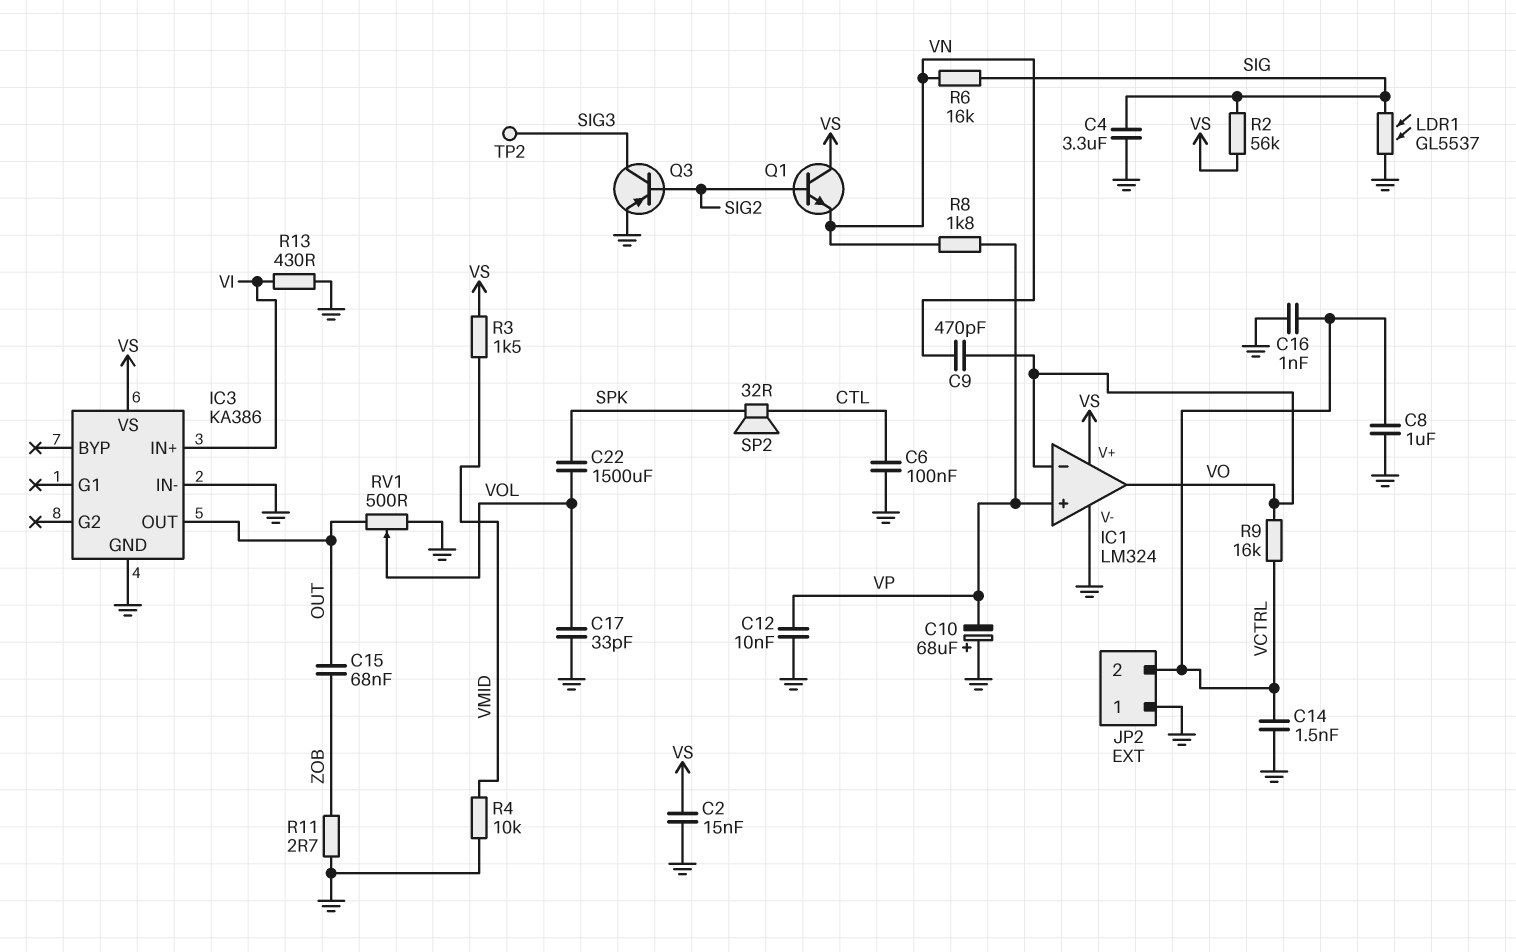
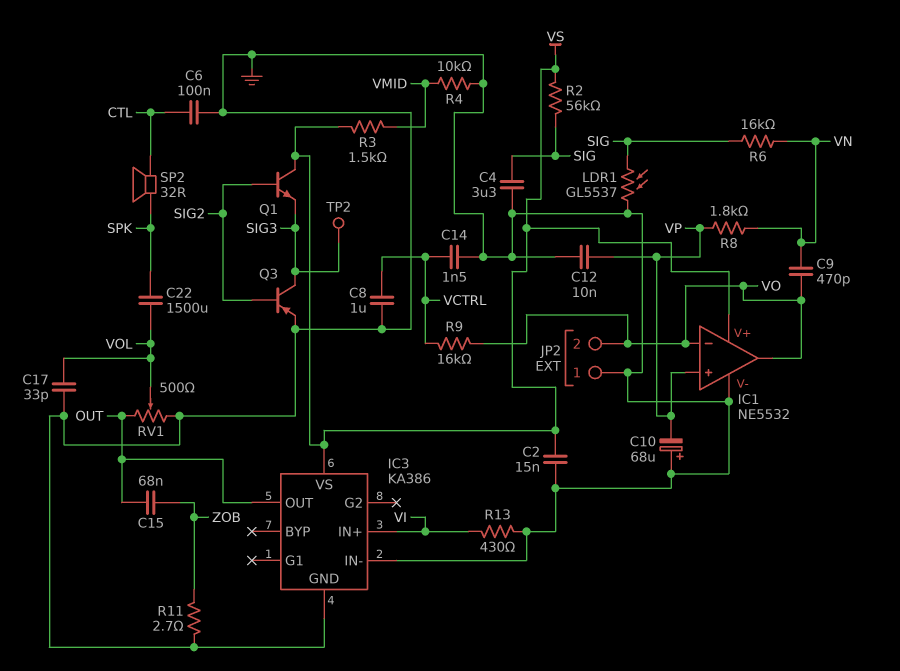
C16: 1nF (GND, VCTRL) -> none
IC1: LM324 -> NE5532
JP2 pin 2: VCTRL -> VO
Q1: NPN (B SIG2, C VS, E VN) -> NPN (B SIG2, C VS, E SIG3)

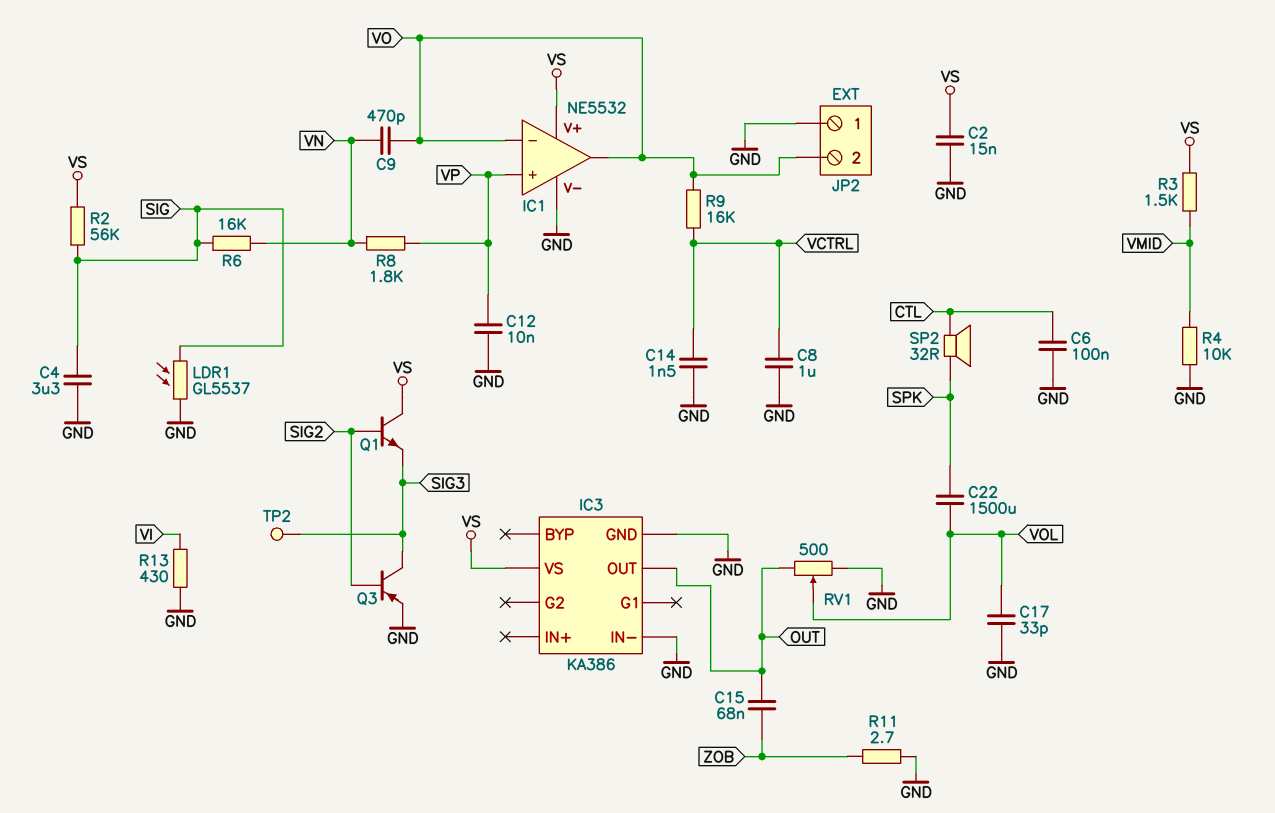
C10: 68uF (plus GND, minus VP) -> none
IC3 pin IN+: VI -> none

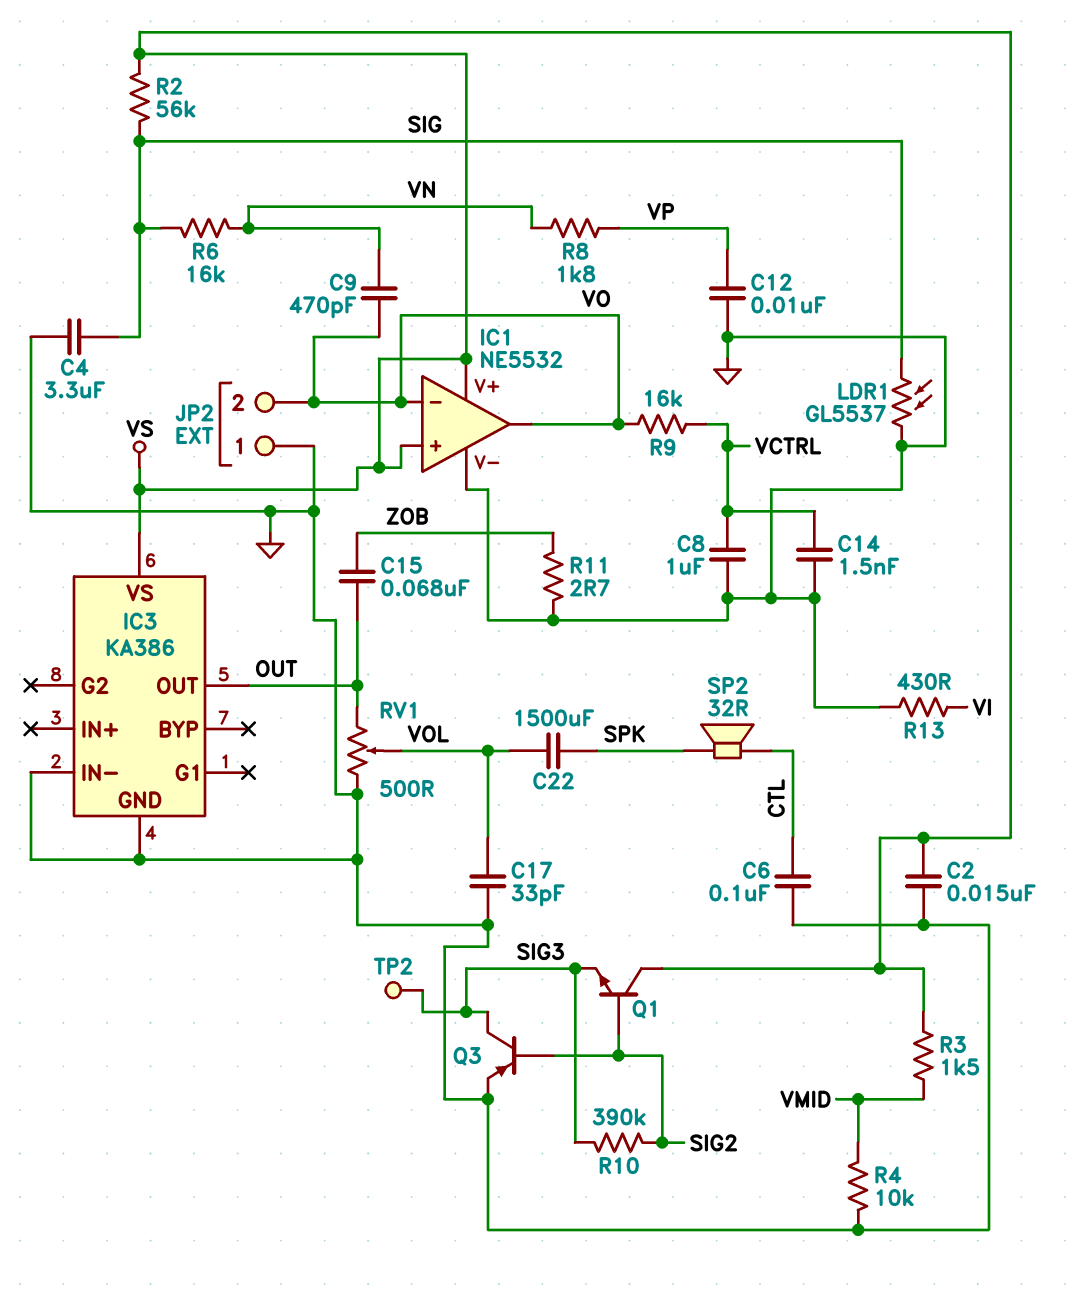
IC1 pin in+: VP -> VS
R10: none -> 390k (SIG2, SIG3)

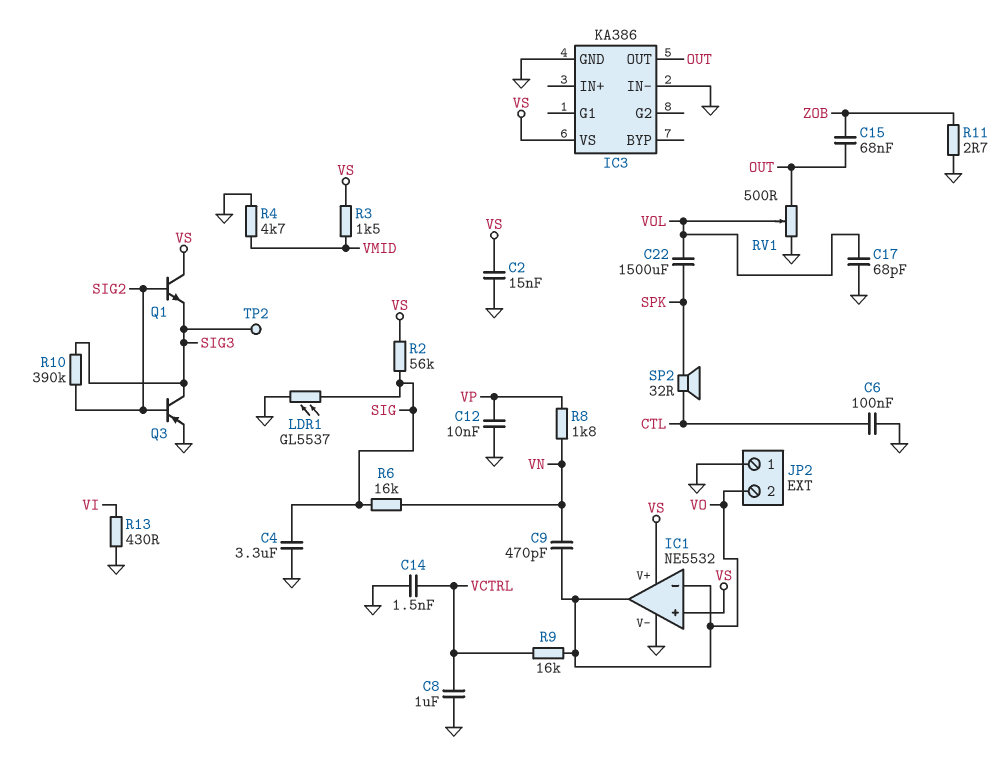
C17: 33pF (GND, VOL) -> 68pF (GND, VOL)
R4: 10k (GND, VMID) -> 4.7k (GND, VMID)

